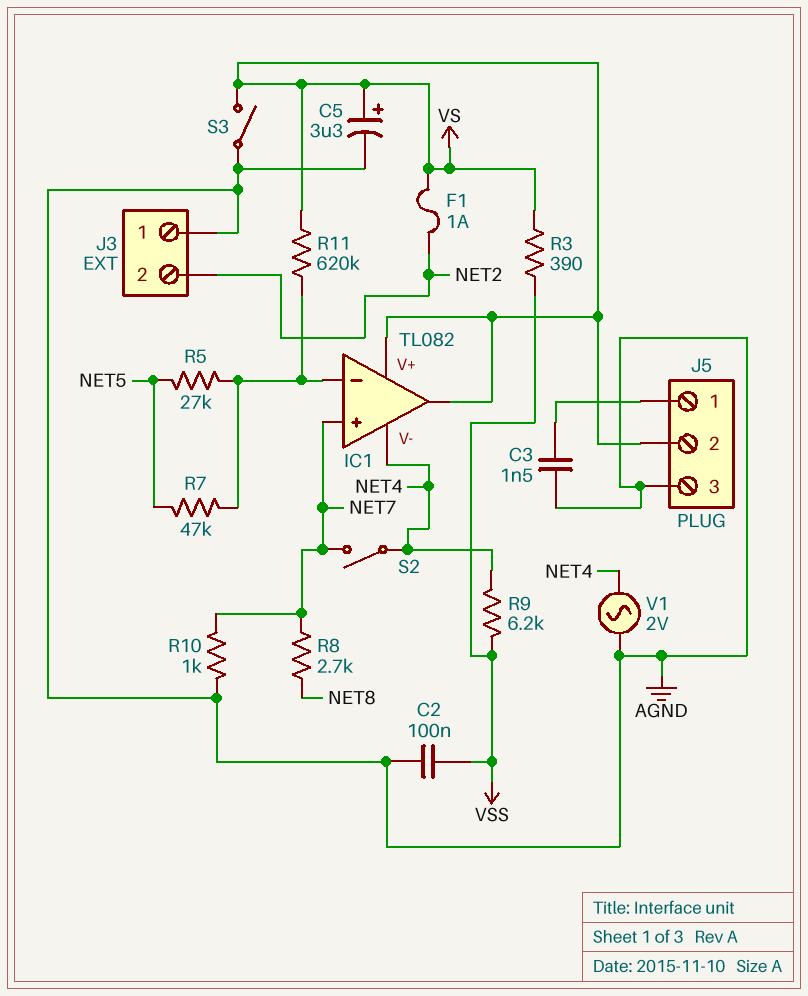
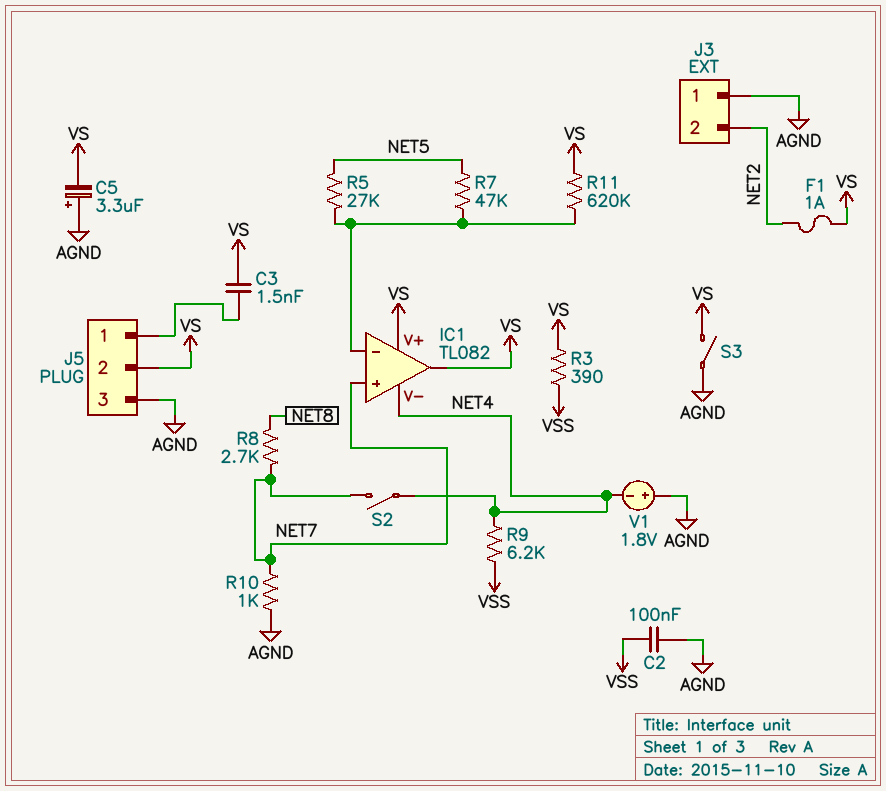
C3: 1.5nF (AGND, J5/1) -> 1.5nF (J5/1, VS)
C5: 3.3uF (plus VS, minus AGND) -> 3.3uF (plus AGND, minus VS)
V1: AC 2V (AGND, NET4) -> 1.8V (plus AGND, minus NET4)

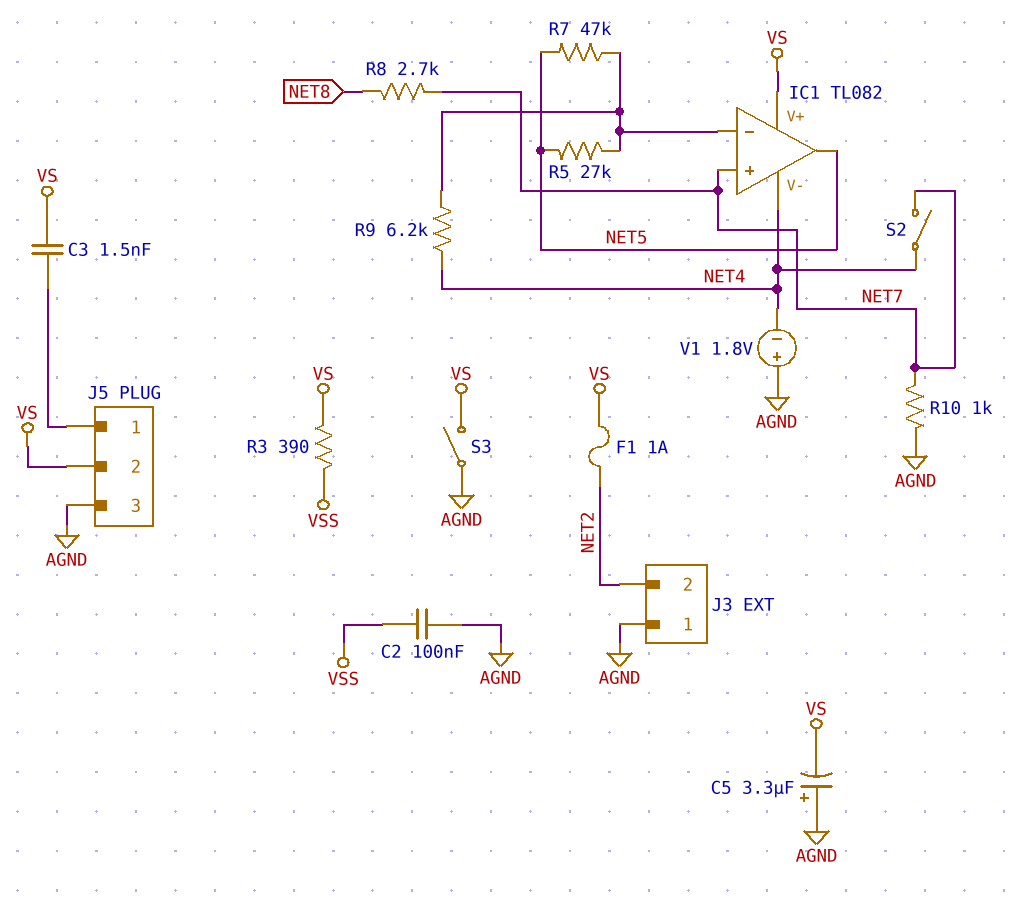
IC1 pin out: VS -> NET5
R9: 6.2k (NET4, VSS) -> 6.2k (IC1/in-, NET4)
R11: 620k (IC1/in-, VS) -> none

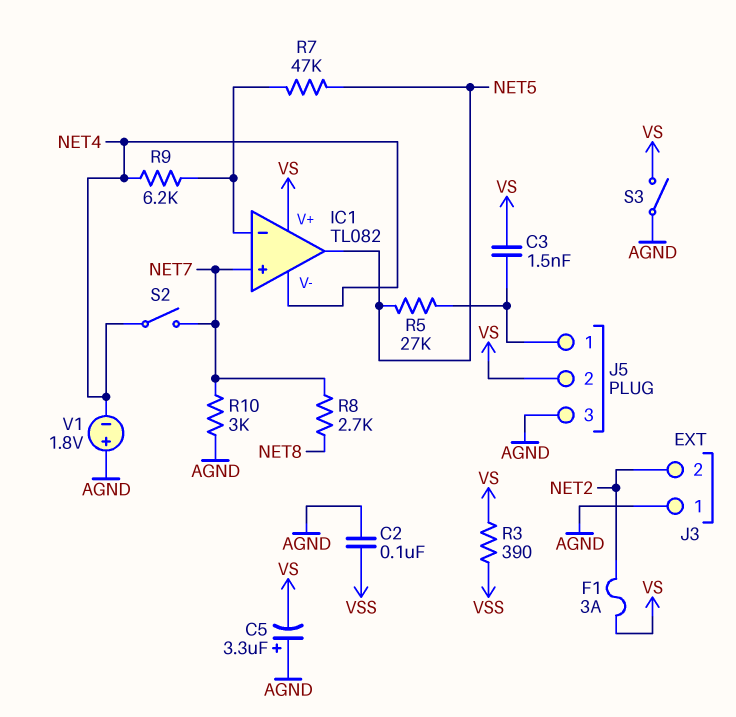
F1: 1A (NET2, VS) -> 3A (NET2, VS)
R5: 27k (IC1/in-, NET5) -> 27k (J5/1, NET5)
R10: 1k (AGND, NET7) -> 3k (AGND, NET7)

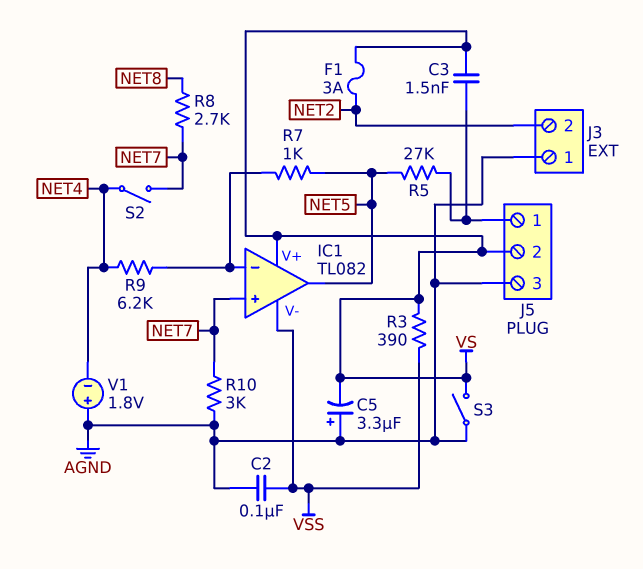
IC1 pin V-: NET4 -> VSS
R7: 47k (IC1/in-, NET5) -> 1k (IC1/in-, NET5)

